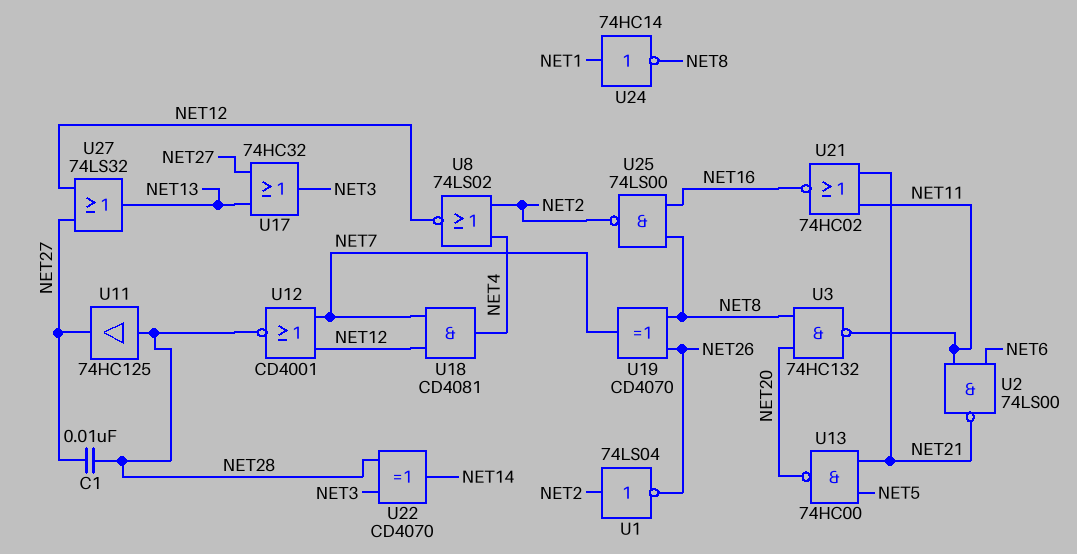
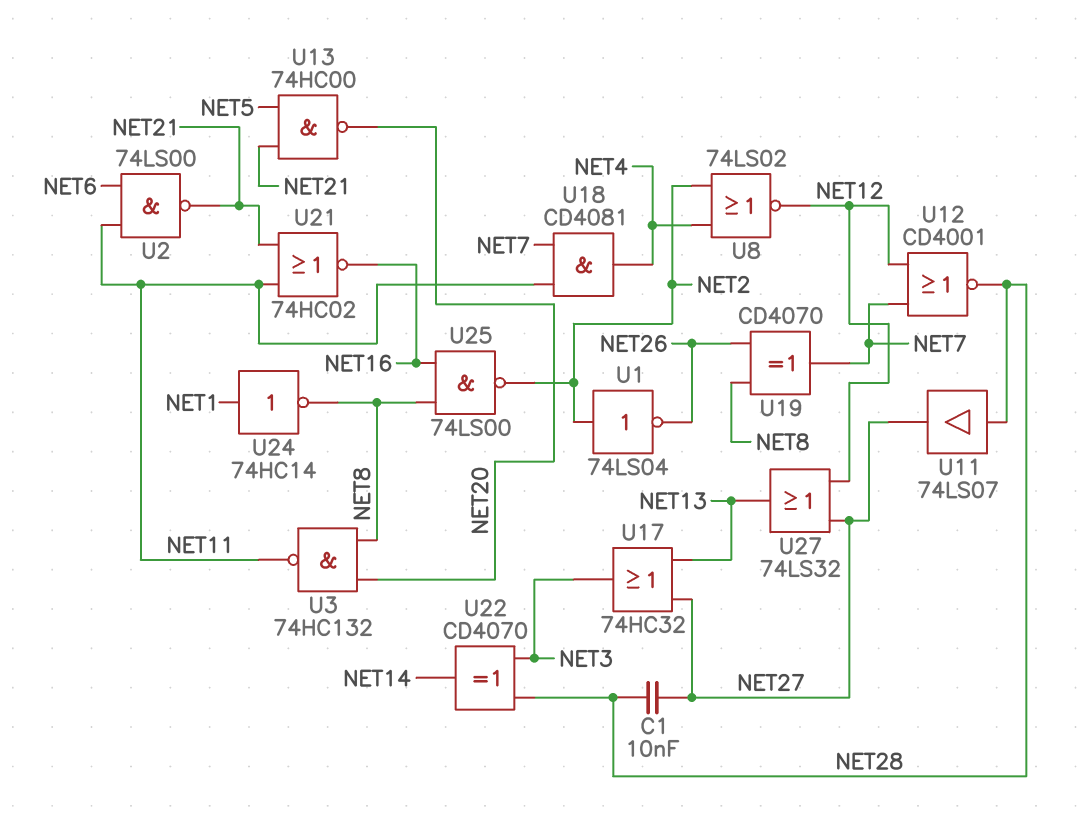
U11: buffer 74HC125 (in NET28, out NET27) -> buffer 74LS07 (in NET28, out NET27)
U18: AND CD4081 (in NET7, in NET12, out NET4) -> AND CD4081 (in NET7, in NET11, out NET4)

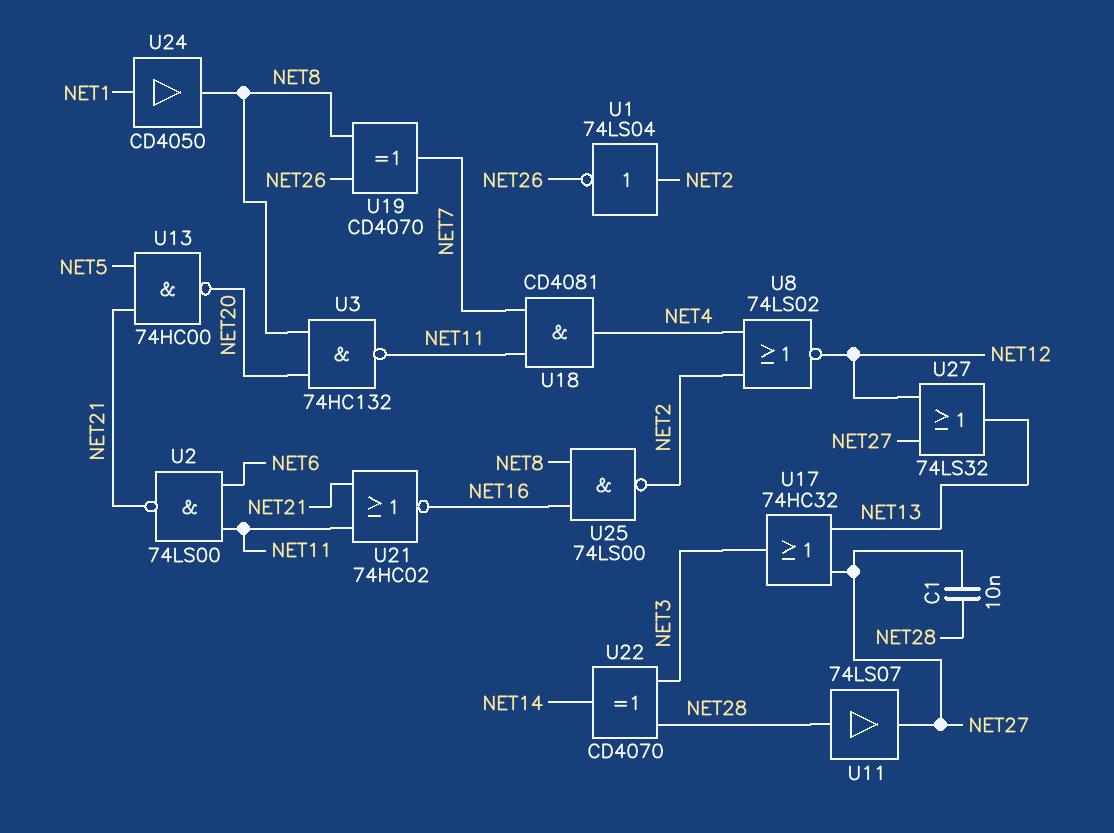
U12: NOR CD4001 (in NET7, in NET12, out NET28) -> none
U24: NOT 74HC14 (in NET1, out NET8) -> buffer CD4050 (in NET1, out NET8)

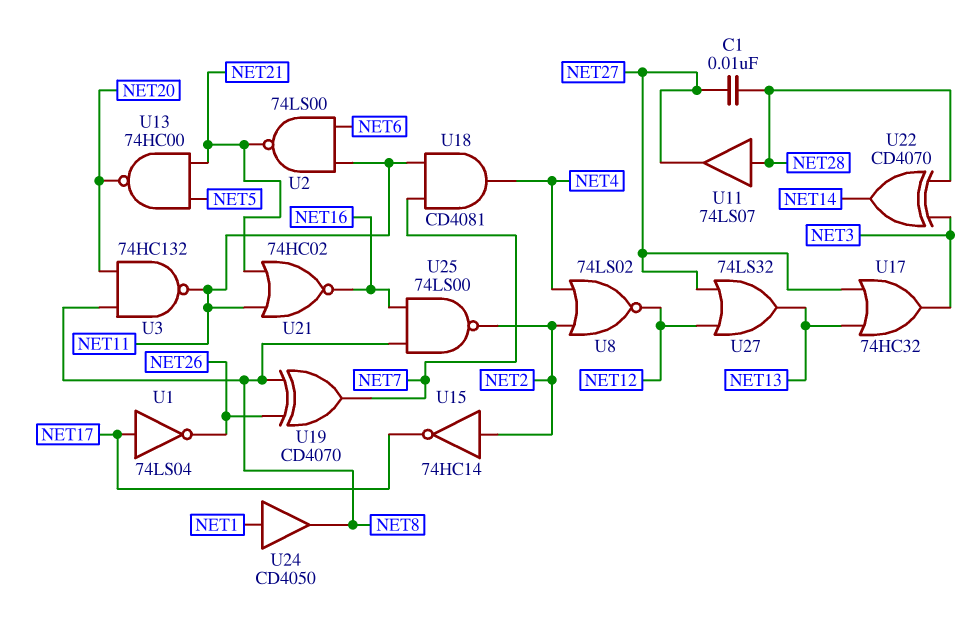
U1: NOT 74LS04 (in NET2, out NET26) -> NOT 74LS04 (in NET17, out NET26)
U15: none -> NOT 74HC14 (in NET2, out NET17)

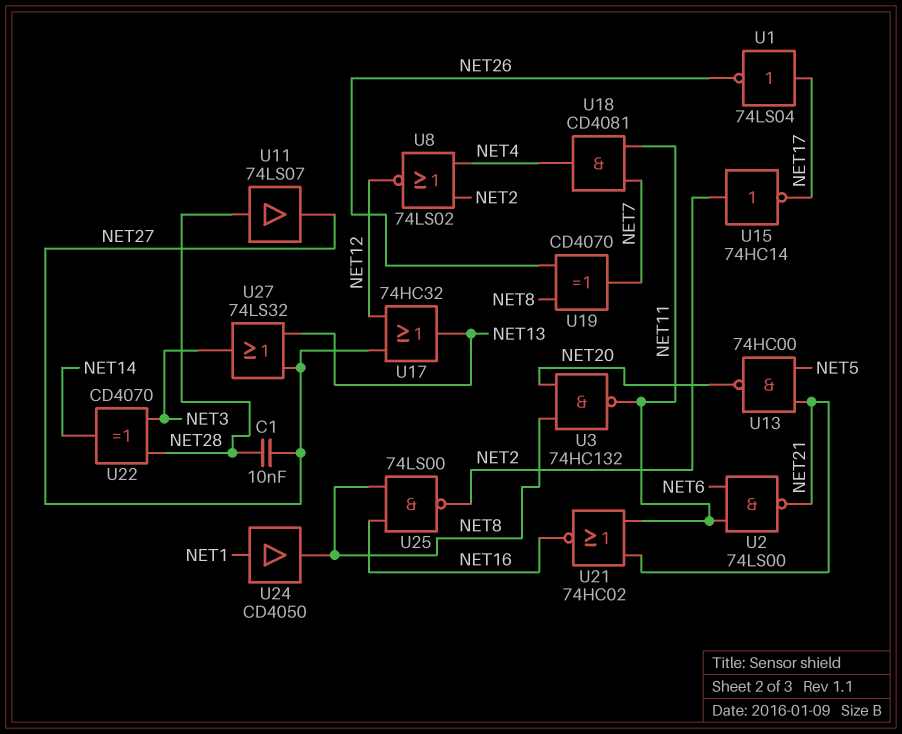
U17: OR 74HC32 (in NET13, in NET27, out NET3) -> OR 74HC32 (in NET12, in NET27, out NET13)
U27: OR 74LS32 (in NET12, in NET27, out NET13) -> OR 74LS32 (in NET13, in NET27, out NET3)

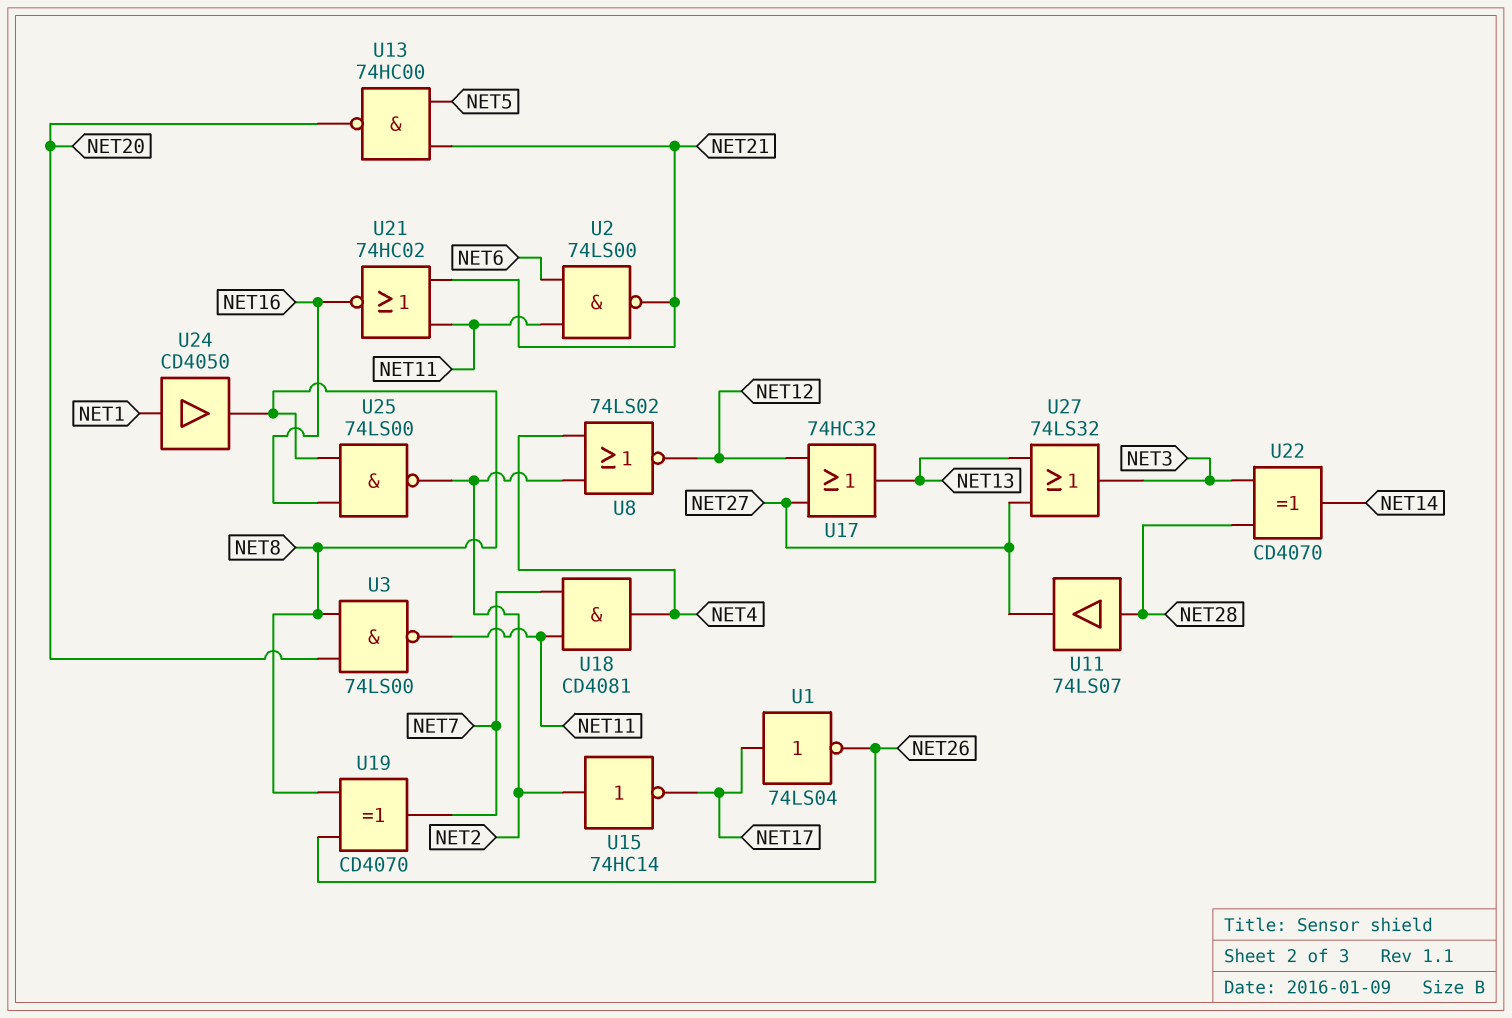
C1: 10nF (NET27, NET28) -> none
U3: NAND 74HC132 (in NET8, in NET20, out NET11) -> NAND 74LS00 (in NET8, in NET20, out NET11)

